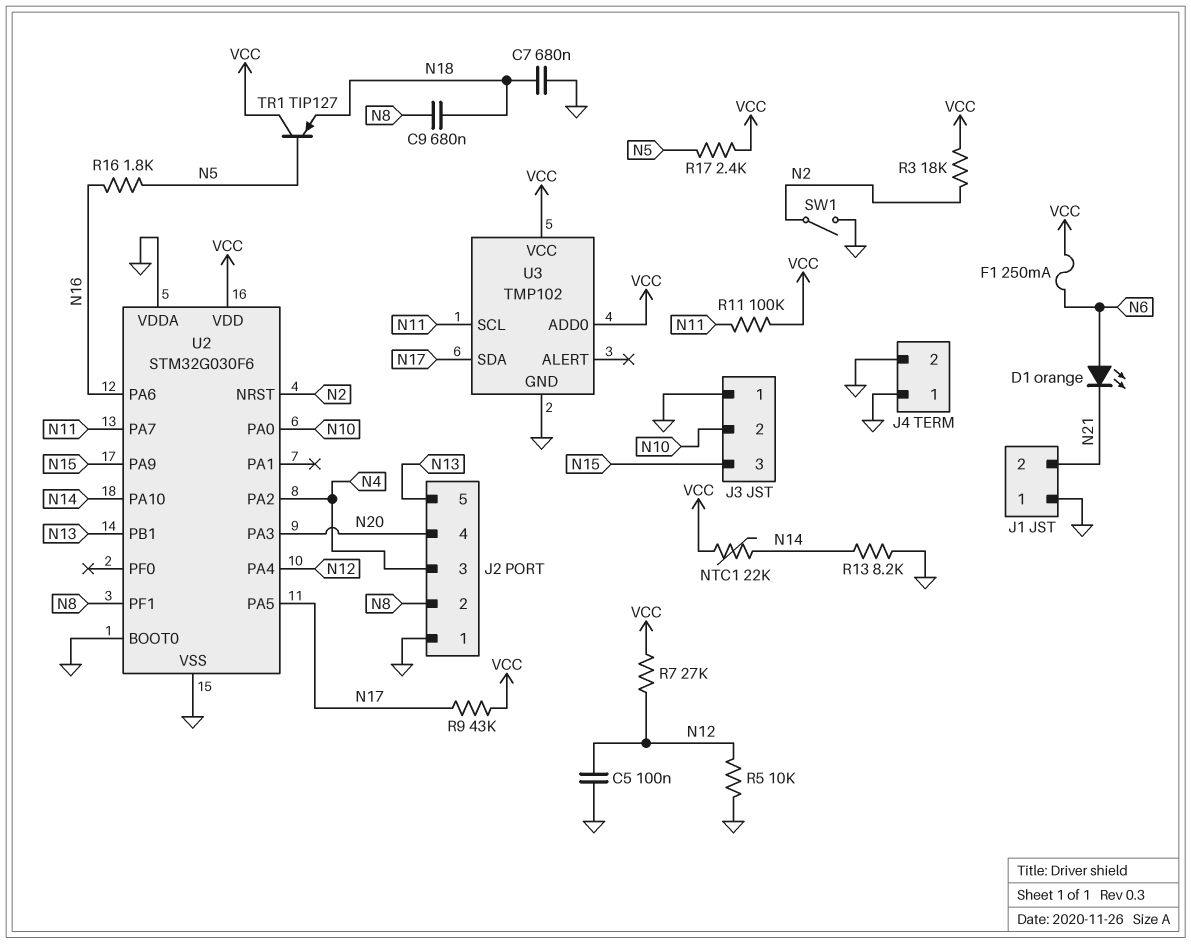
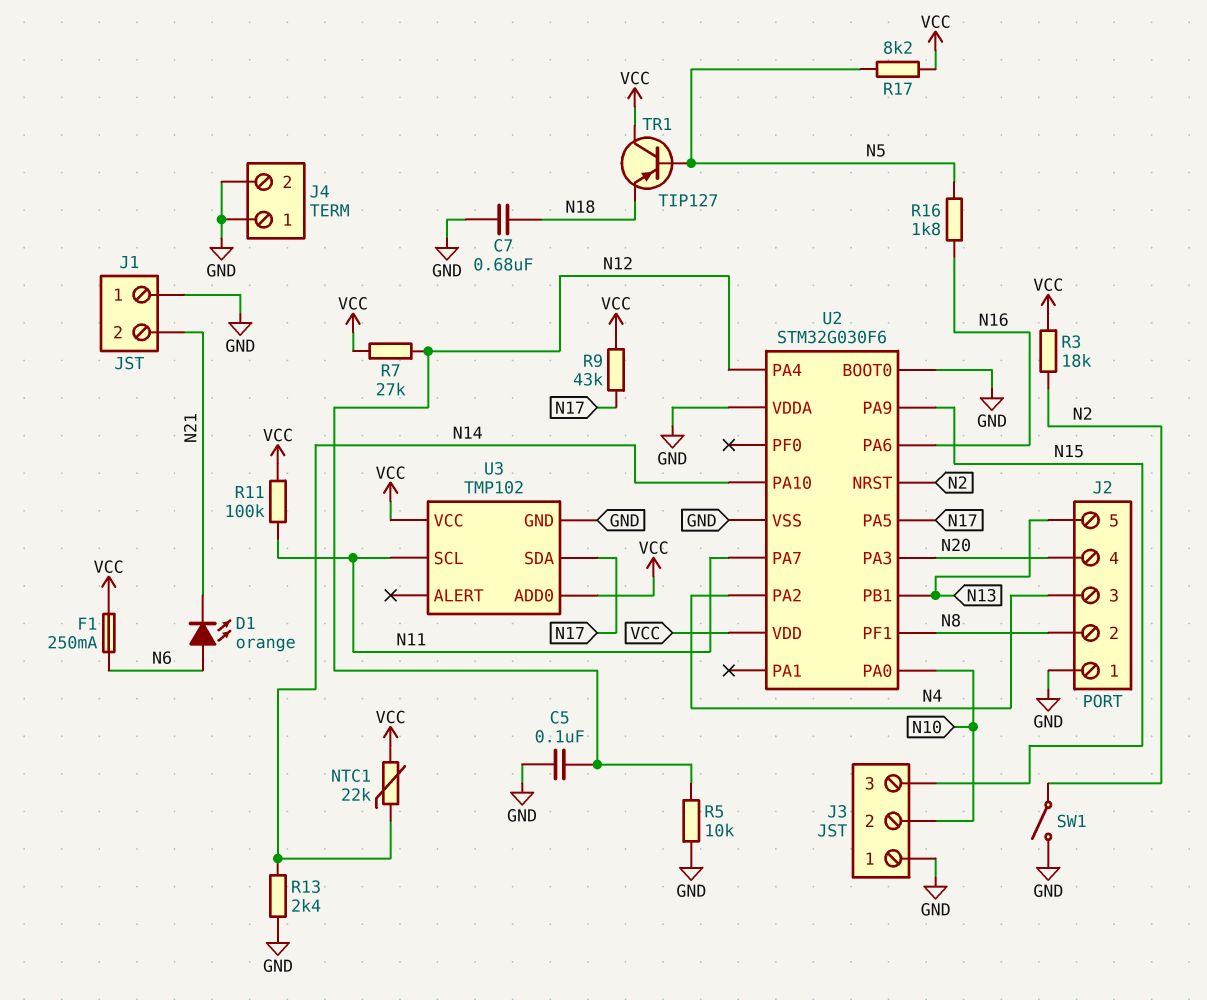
C9: 680nF (N8, N18) -> none
R13: 8.2k (GND, N14) -> 2.4k (GND, N14)
R17: 2.4k (N5, VCC) -> 8.2k (N5, VCC)

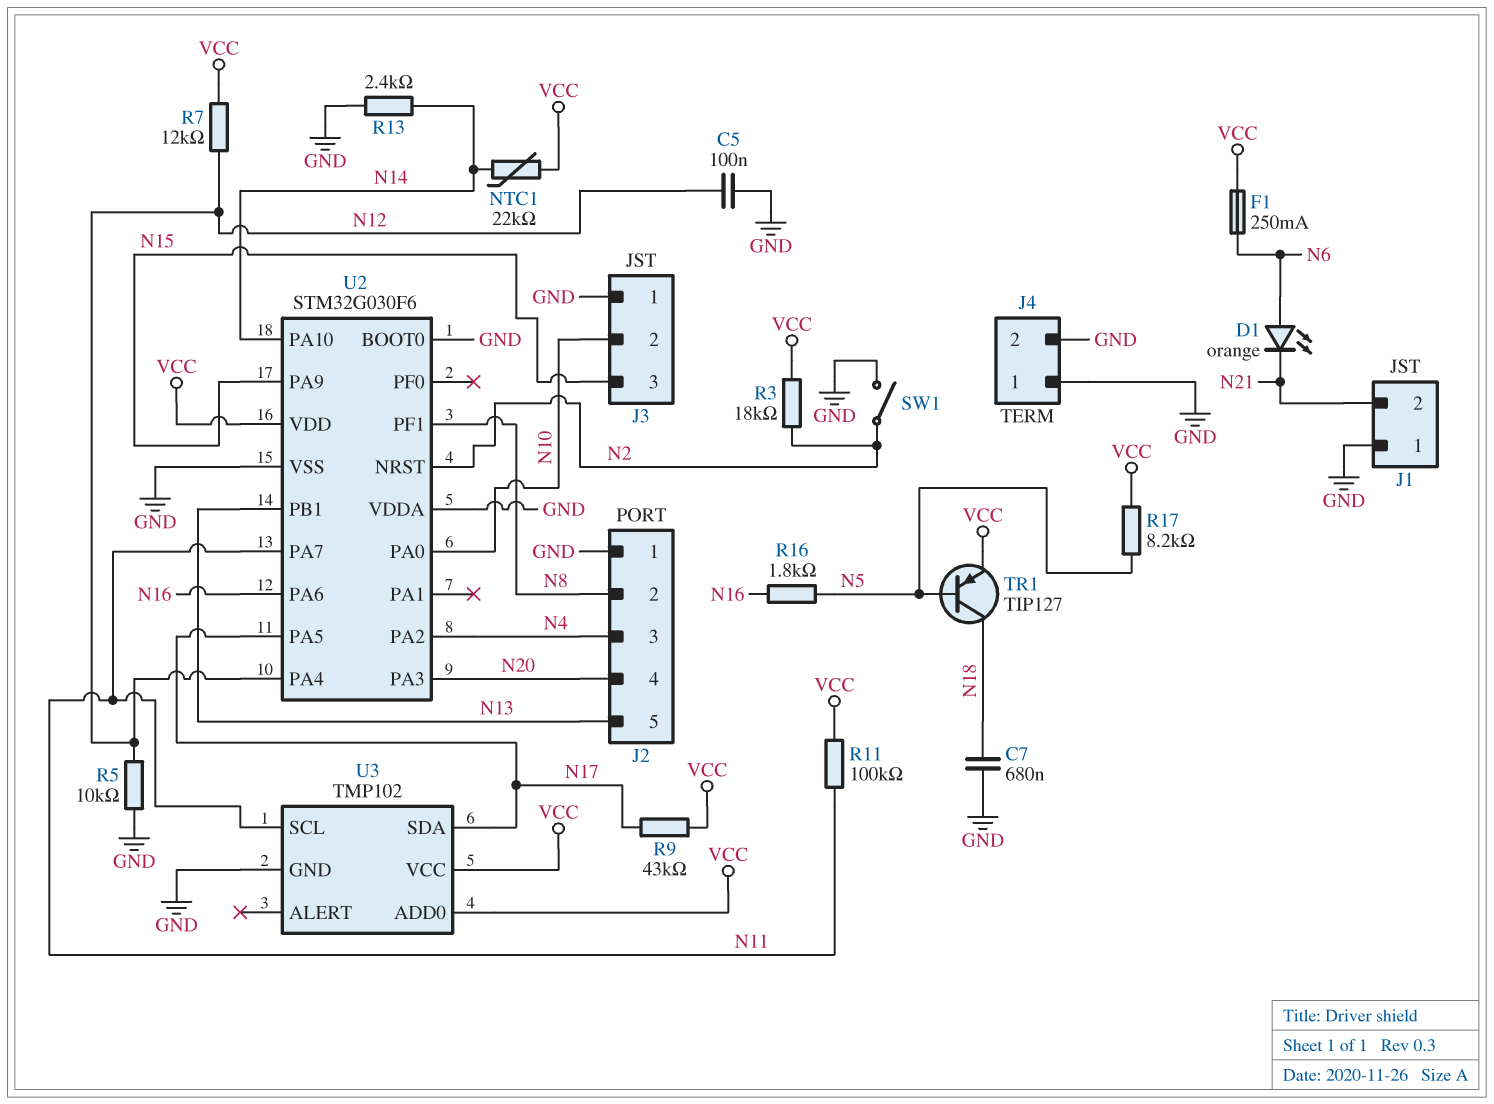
R7: 27k (N12, VCC) -> 12k (N12, VCC)
TR1: PNP TIP127 (B N5, C VCC, E N18) -> PNP TIP127 (B N5, C N18, E VCC)

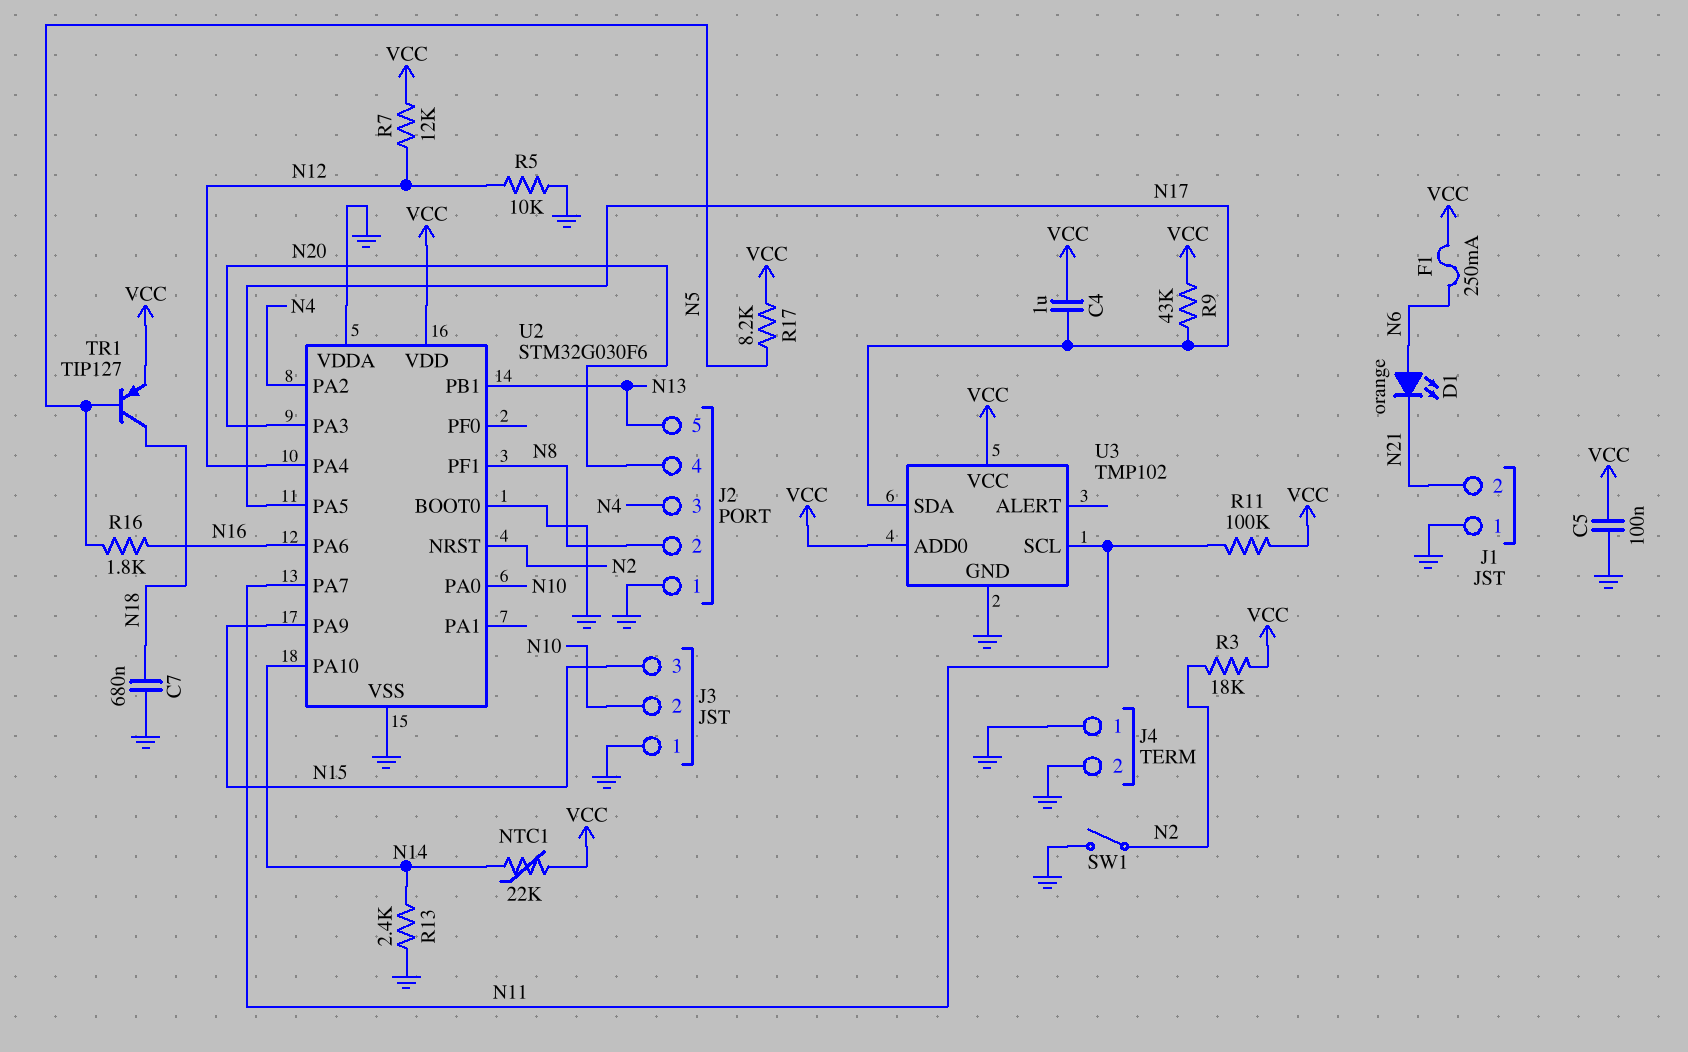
C4: none -> 1uF (N17, VCC)
C5: 100nF (GND, N12) -> 100nF (GND, VCC)

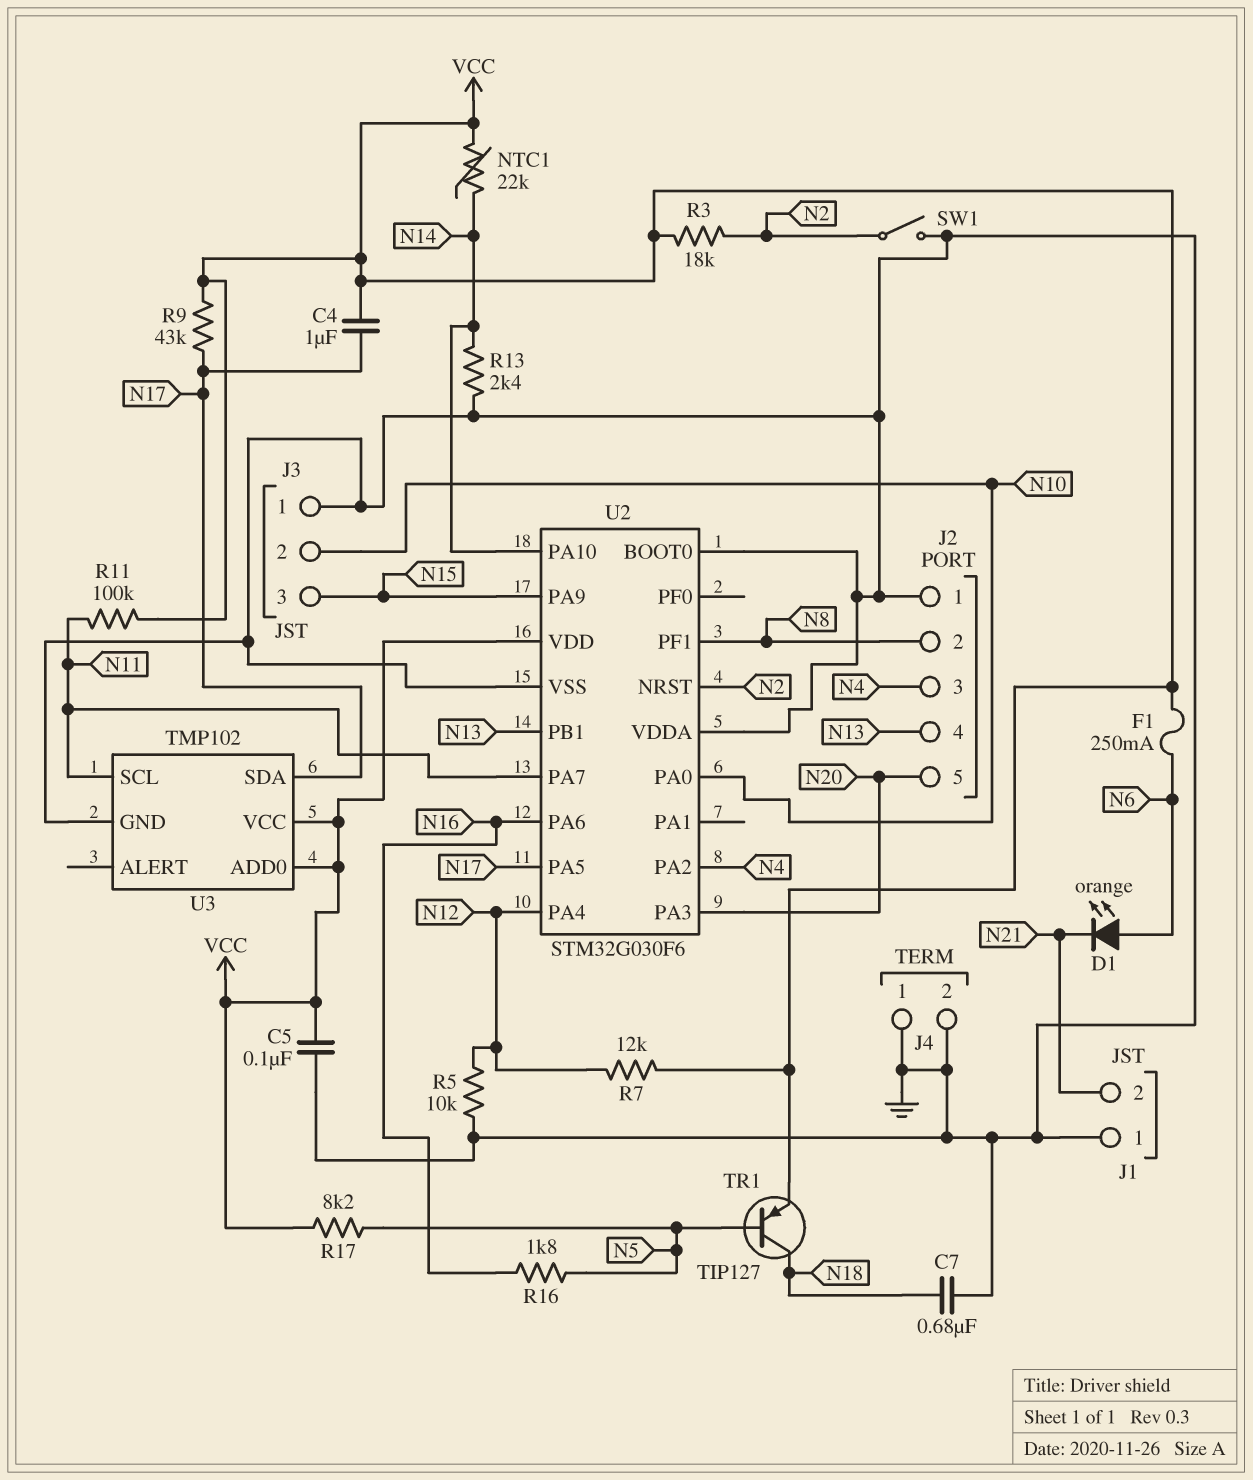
J2 pin 4: N20 -> N13
J2 pin 5: N13 -> N20

